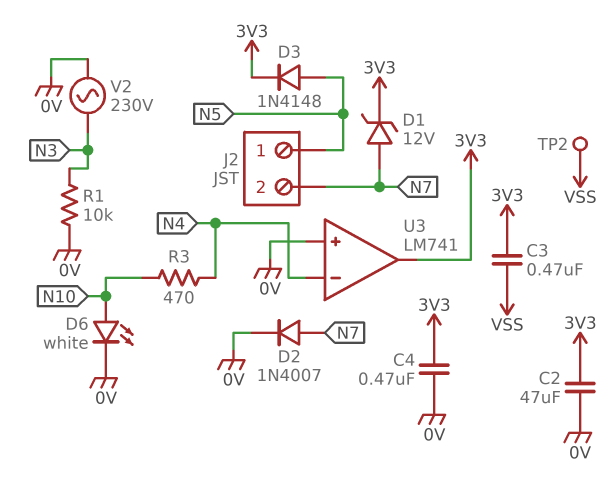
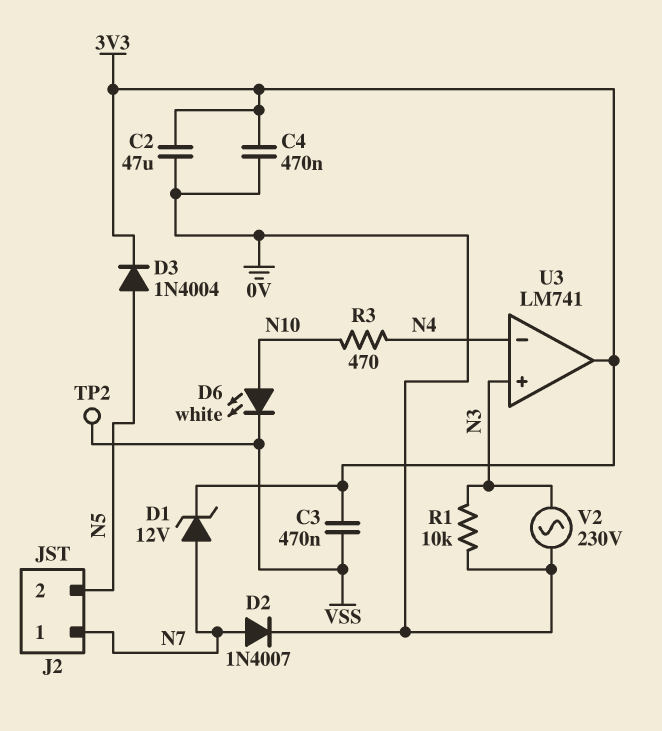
D3: diode 1N4148 (A N5, K 3V3) -> diode 1N4004 (A N5, K 3V3)
D6: LED white (A N10, K 0V) -> LED white (A N10, K VSS)
J2 pin 1: N5 -> N7
J2 pin 2: N7 -> N5
U3 pin in+: 0V -> N3

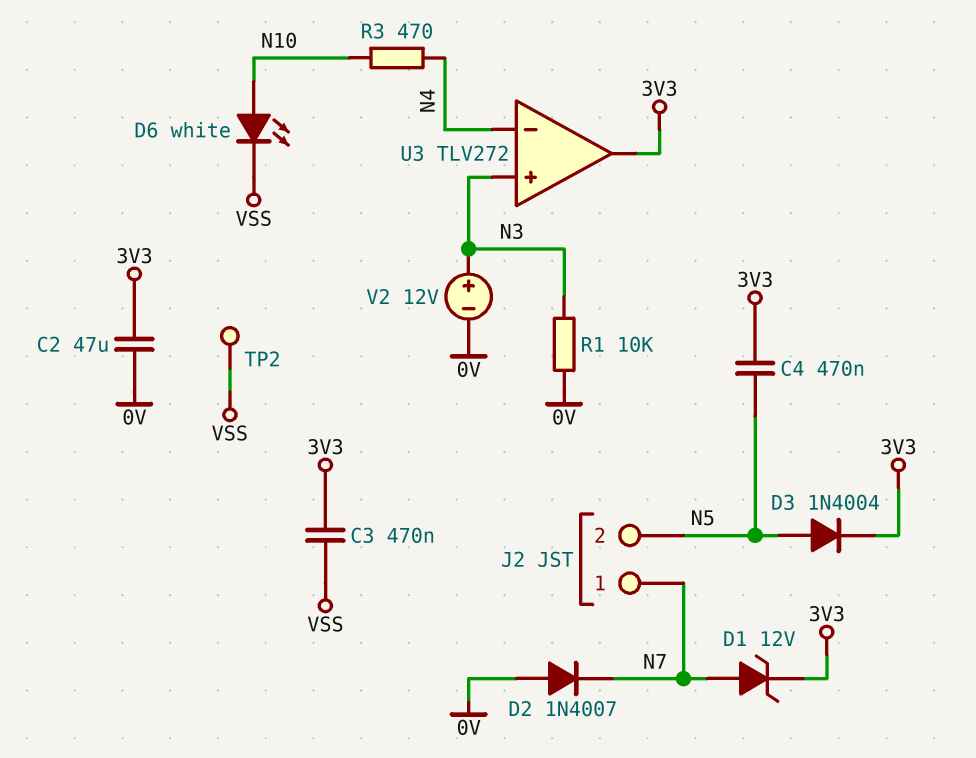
C4: 470nF (0V, 3V3) -> 470nF (3V3, N5)
D2: diode 1N4007 (A N7, K 0V) -> diode 1N4007 (A 0V, K N7)
U3: LM741 -> TLV272
V2: AC 230V (0V, N3) -> 12V (plus N3, minus 0V)

